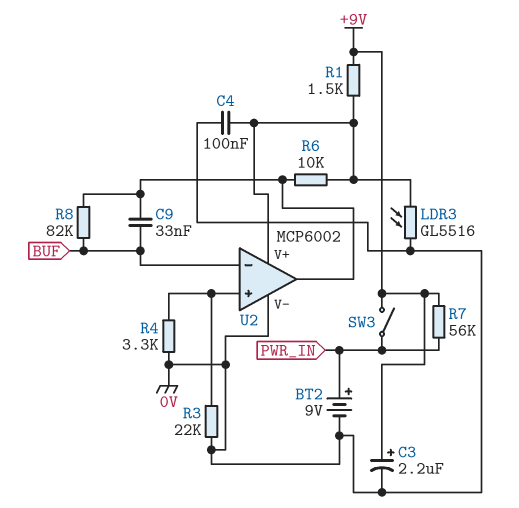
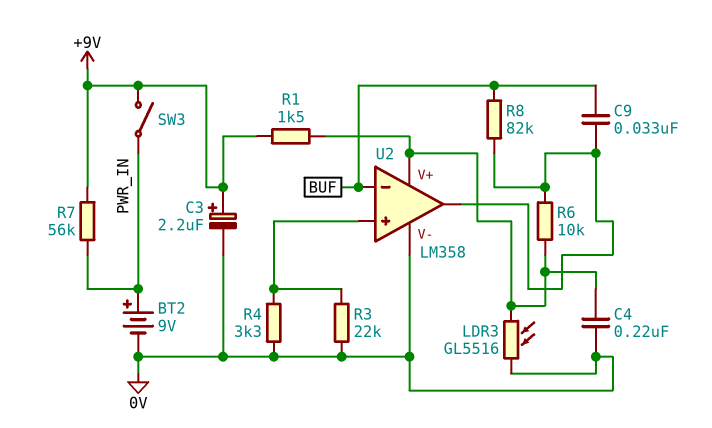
C4: 100nF (0V, U2/V+) -> 220nF (0V, U2/V+)
U2: MCP6002 -> LM358

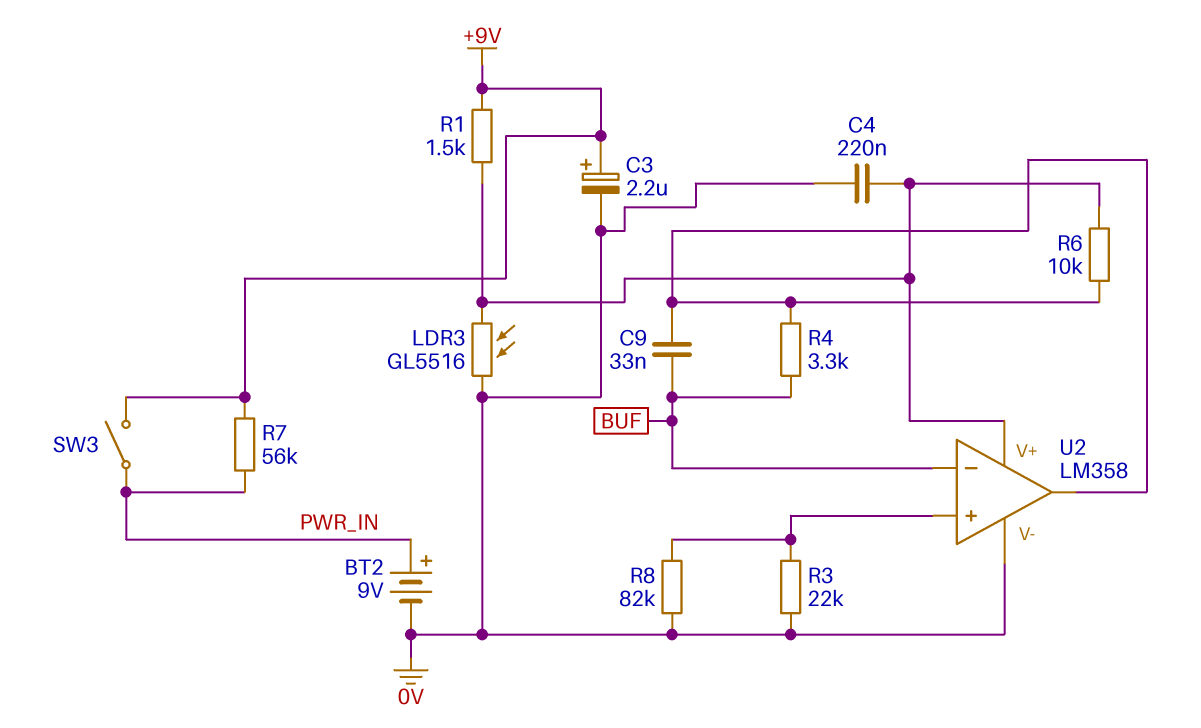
R4: 3.3k (0V, U2/in+) -> 3.3k (BUF, U2/out)
R8: 82k (BUF, U2/out) -> 82k (0V, U2/in+)

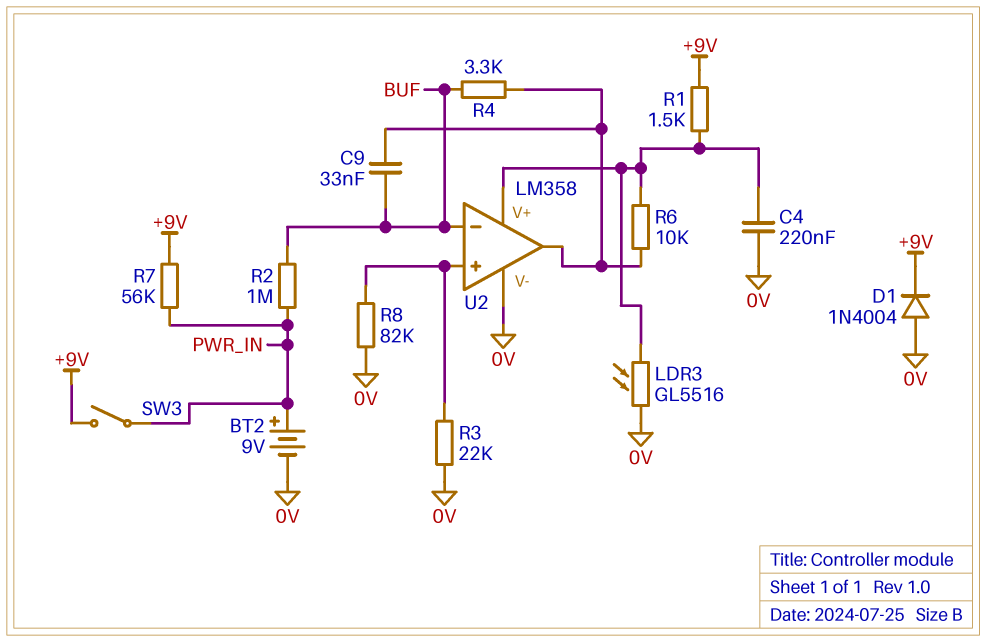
C3: 2.2uF (plus +9V, minus 0V) -> none
D1: none -> diode 1N4004 (A 0V, K +9V)
R2: none -> 1M (BUF, PWR_IN)

